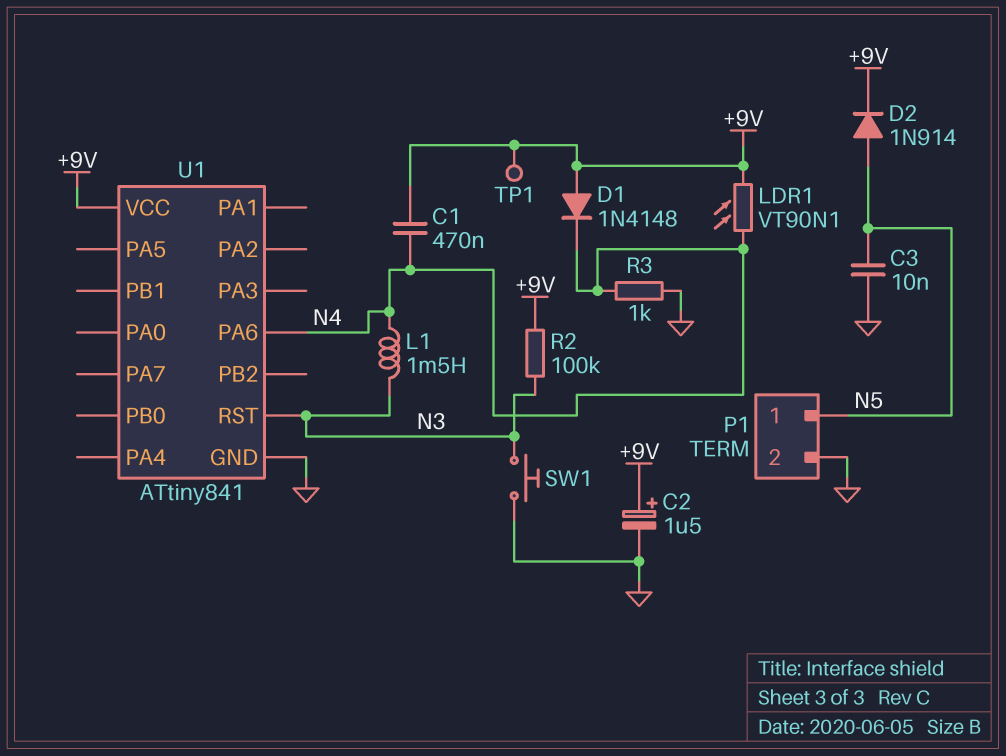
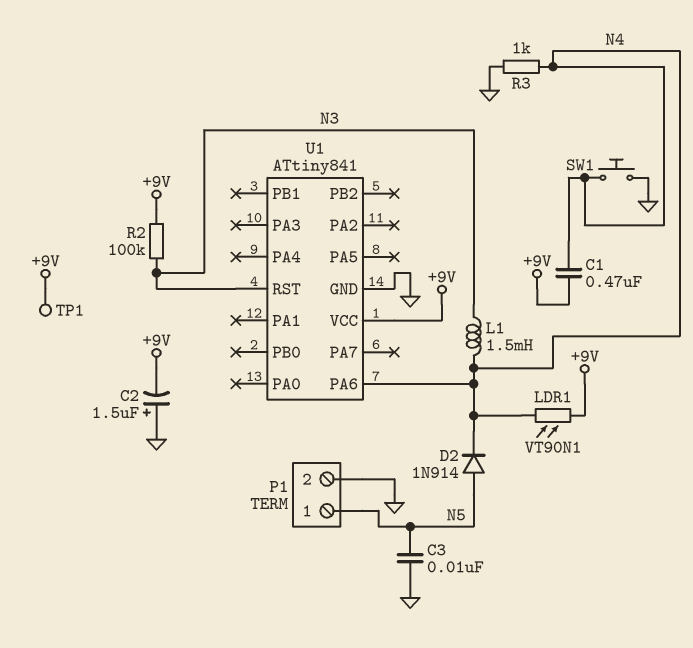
C2: 1.5uF (plus +9V, minus GND) -> 1.5uF (plus GND, minus +9V)
D1: diode 1N4148 (A +9V, K N4) -> none
D2: diode 1N914 (A N5, K +9V) -> diode 1N914 (A N5, K N4)
SW1: button (GND, N3) -> button (GND, N4)

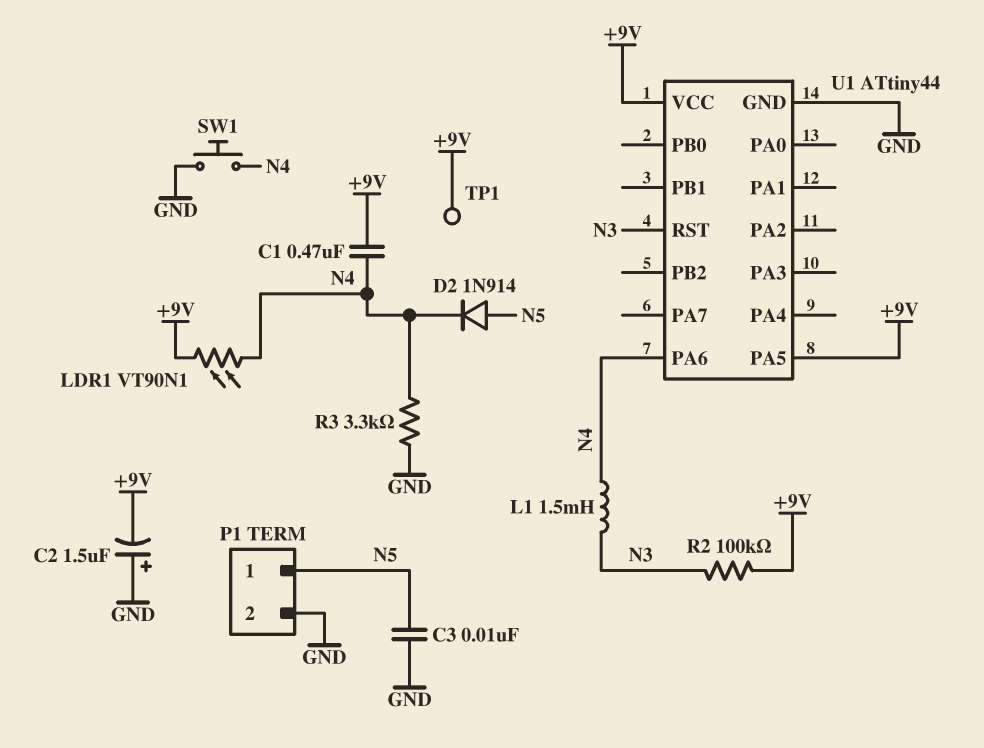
R3: 1k (GND, N4) -> 3.3k (GND, N4)
U1: ATtiny841 -> ATtiny44
U1 pin PA5: none -> +9V

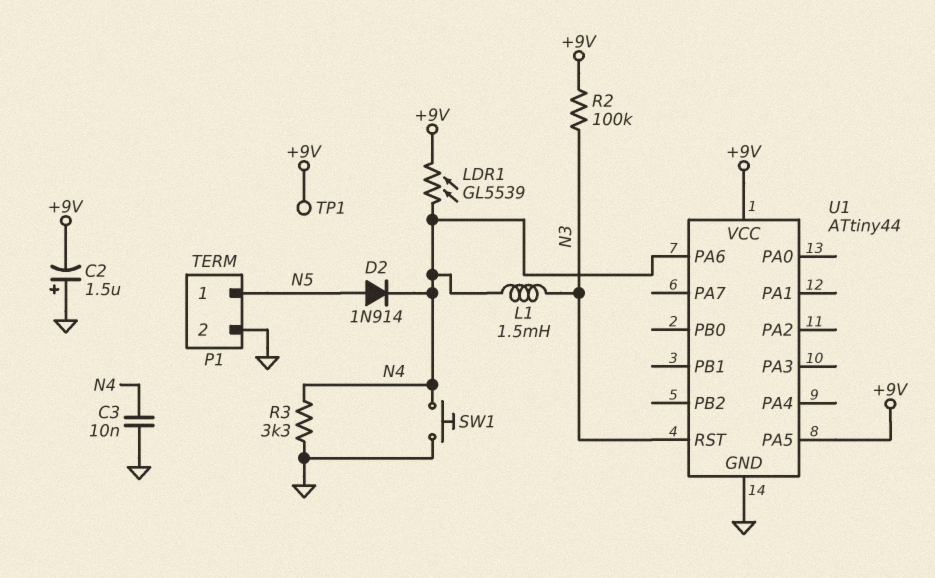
C1: 470nF (+9V, N4) -> none
C3: 10nF (GND, N5) -> 10nF (GND, N4)
LDR1: VT90N1 (+9V, N4) -> GL5539 (+9V, N4)

